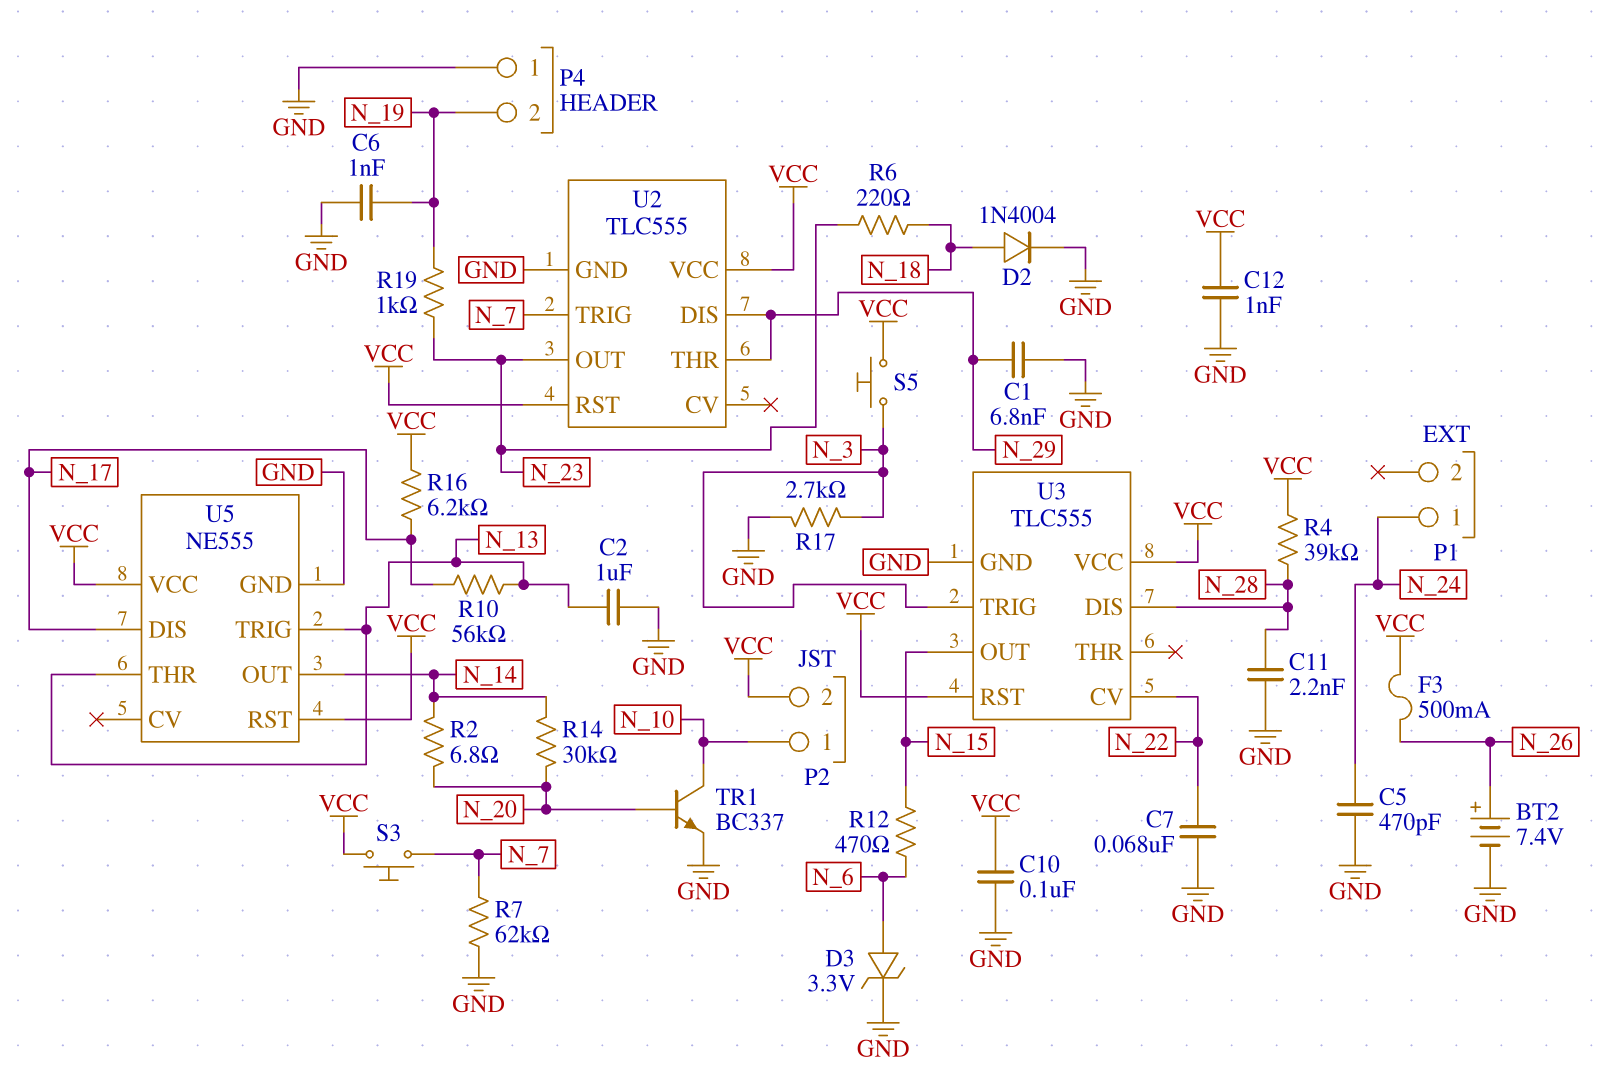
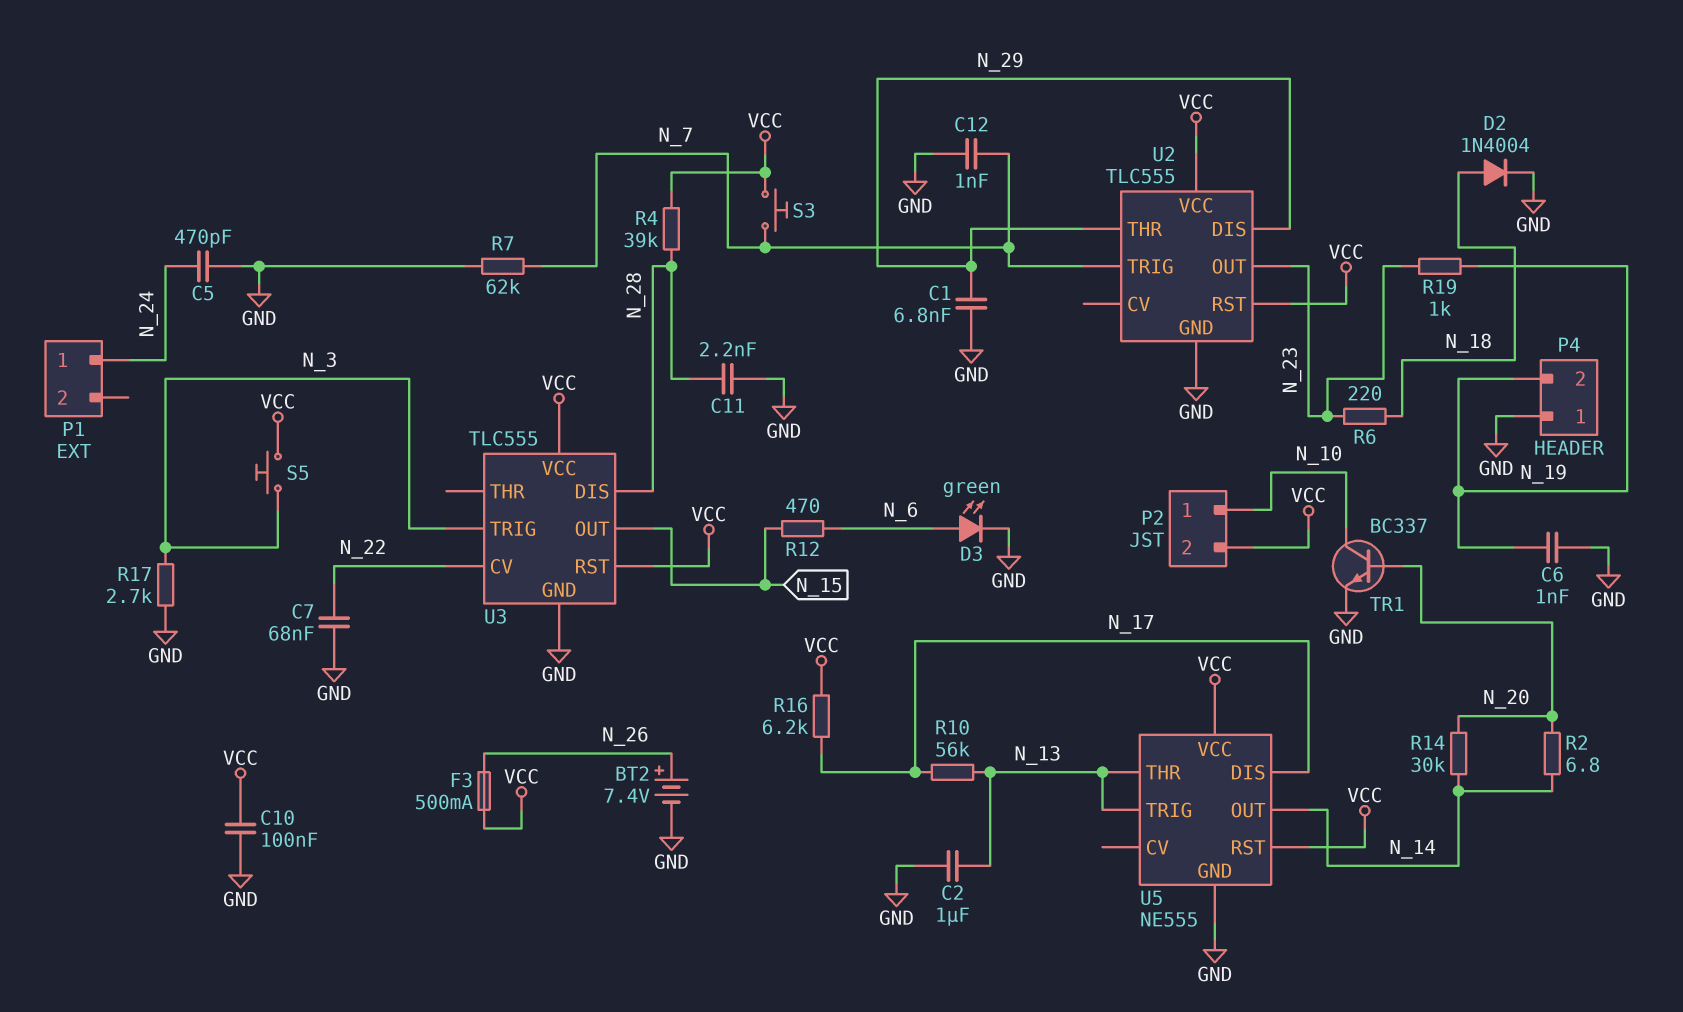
C12: 1nF (GND, VCC) -> 1nF (GND, N_7)
D3: zener 3.3V (A N_6, K GND) -> LED green (A N_6, K GND)

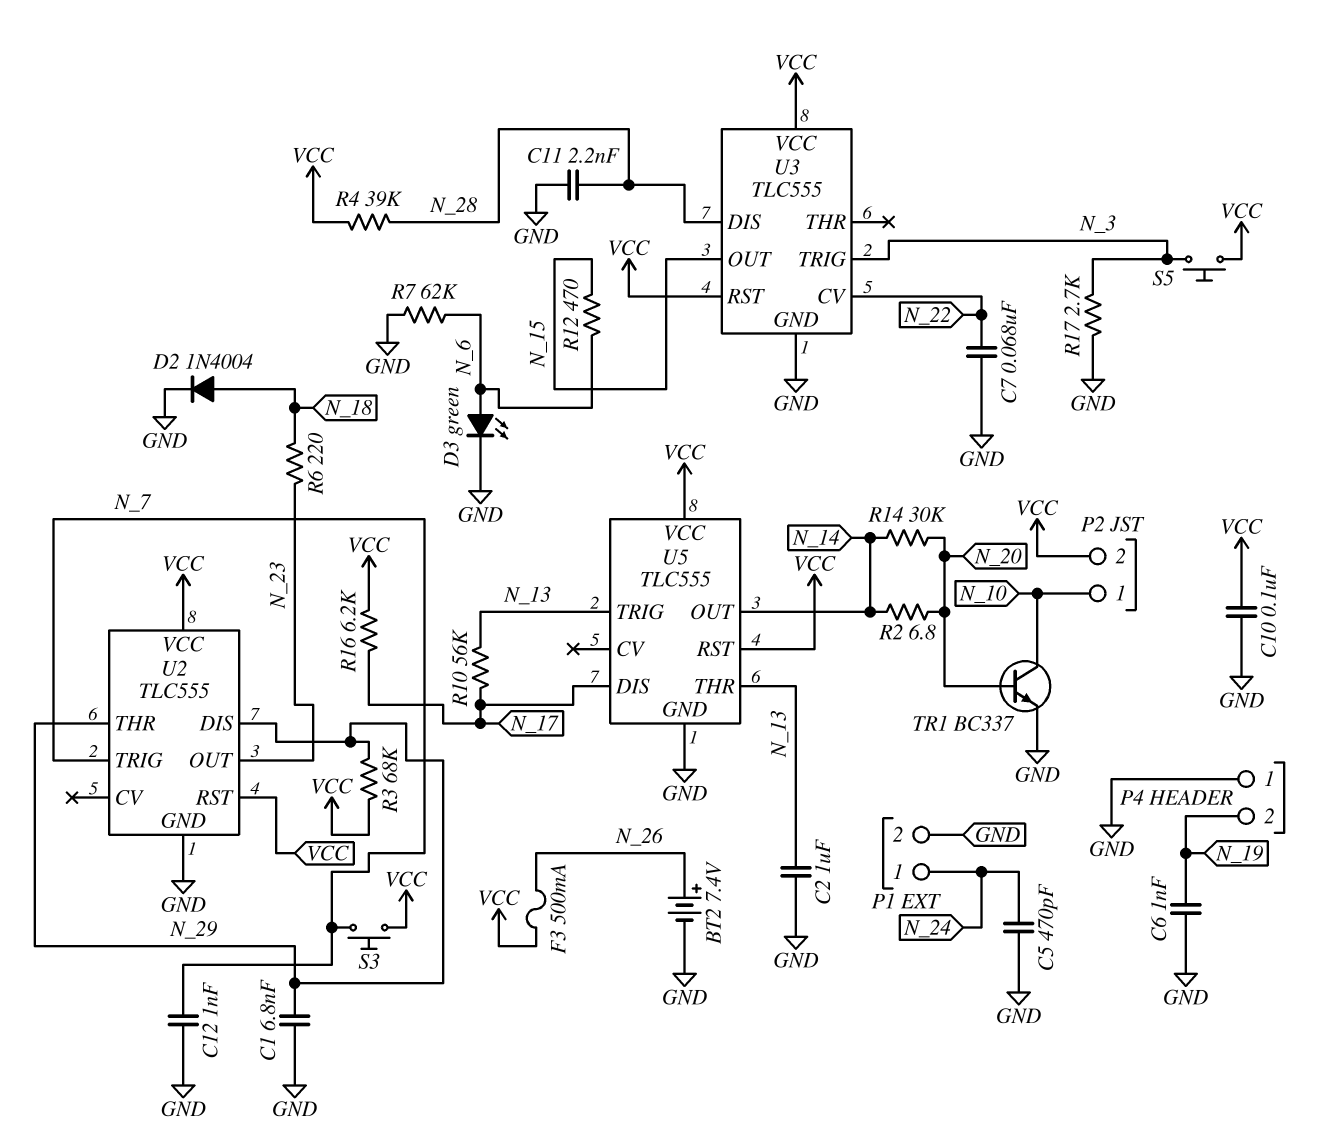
P1 pin 2: none -> GND
R3: none -> 68k (N_29, VCC)
R7: 62k (GND, N_7) -> 62k (GND, N_6)
R19: 1k (N_19, N_23) -> none
U5: NE555 -> TLC555

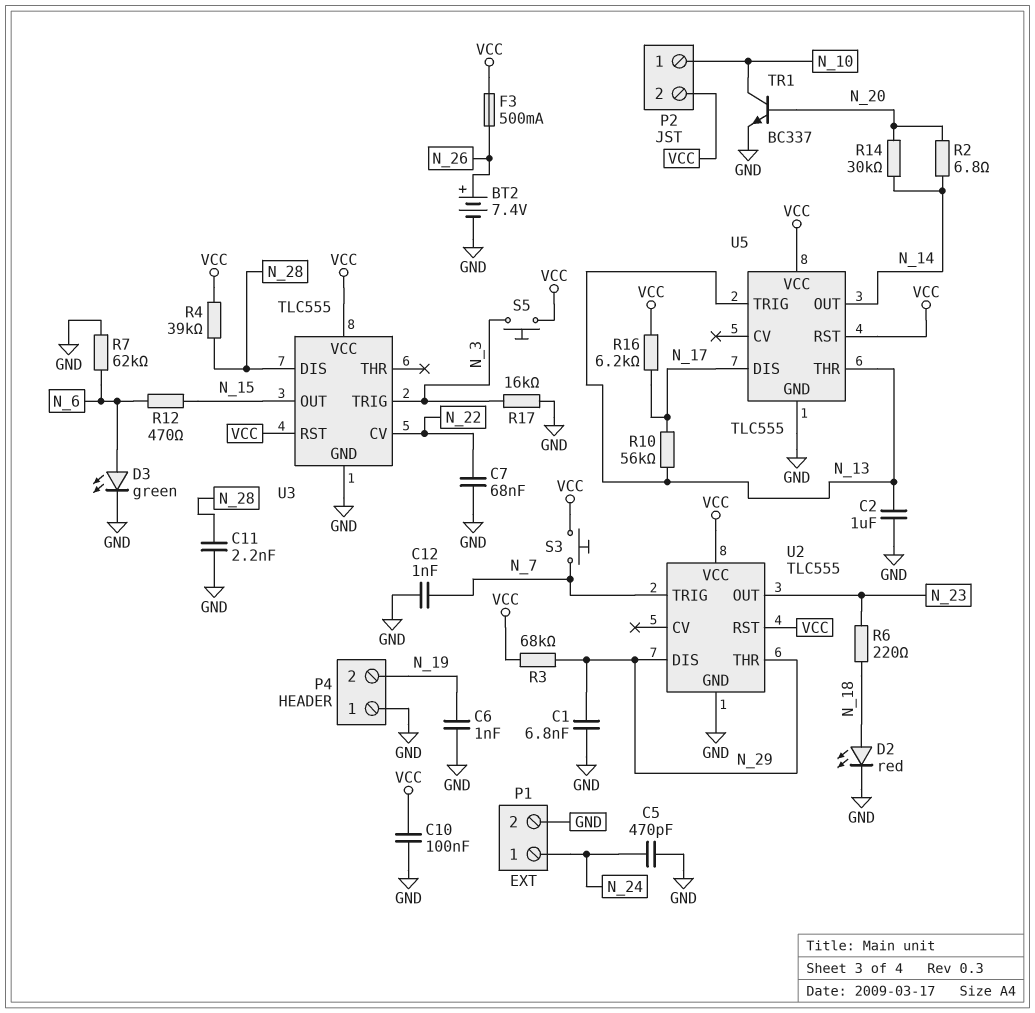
D2: diode 1N4004 (A N_18, K GND) -> LED red (A N_18, K GND)
R17: 2.7k (GND, N_3) -> 16k (GND, N_3)

